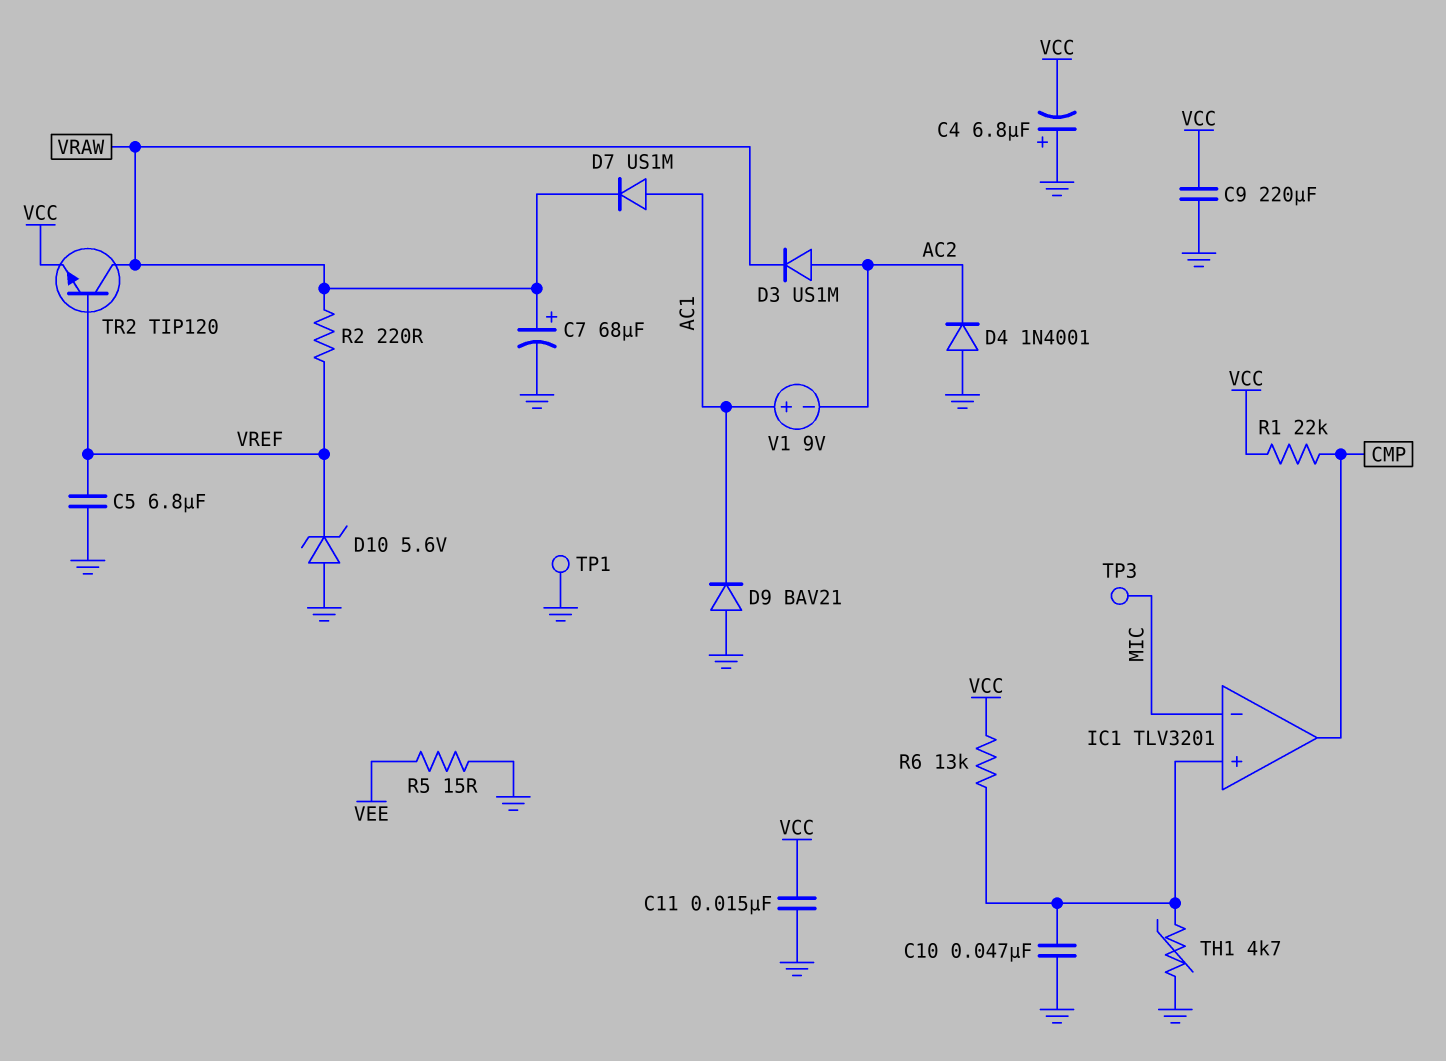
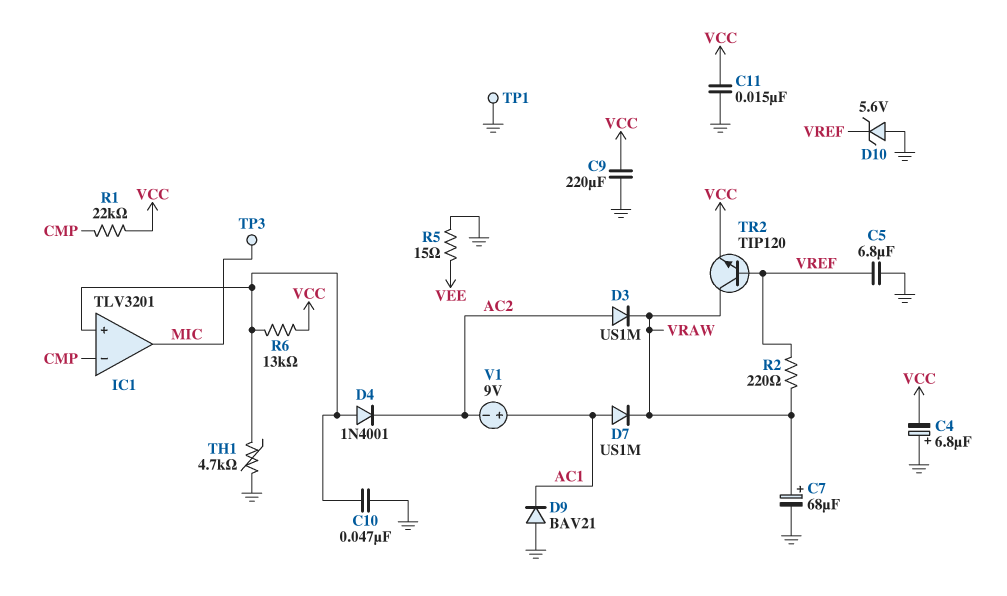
D4: diode 1N4001 (A GND, K AC2) -> diode 1N4001 (A IC1/in+, K AC2)
IC1 pin in-: MIC -> CMP
IC1 pin out: CMP -> MIC

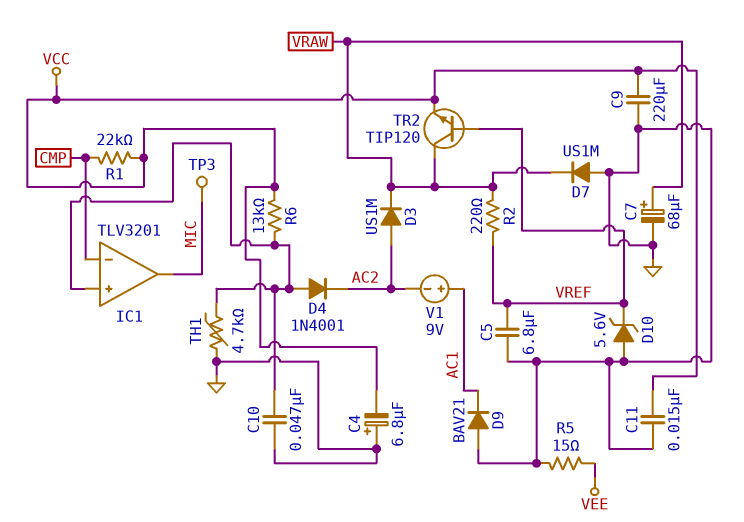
D7: diode US1M (A AC1, K VRAW) -> diode US1M (A GND, K VRAW)
TP1: test point (GND) -> none

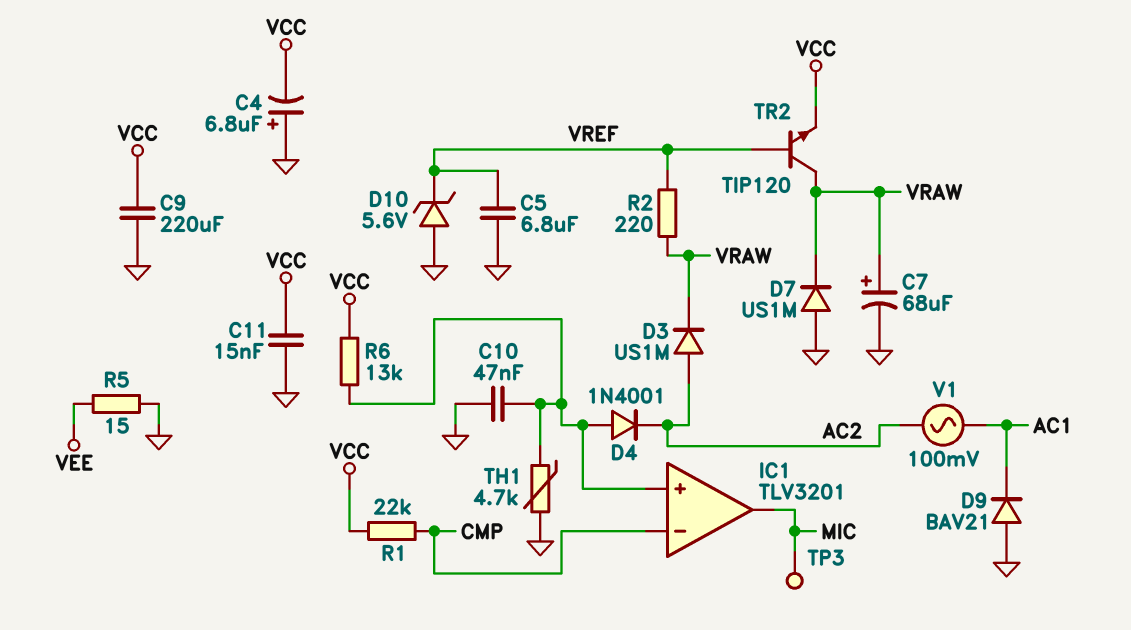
V1: 9V (plus AC1, minus AC2) -> AC 100mV (AC1, AC2)

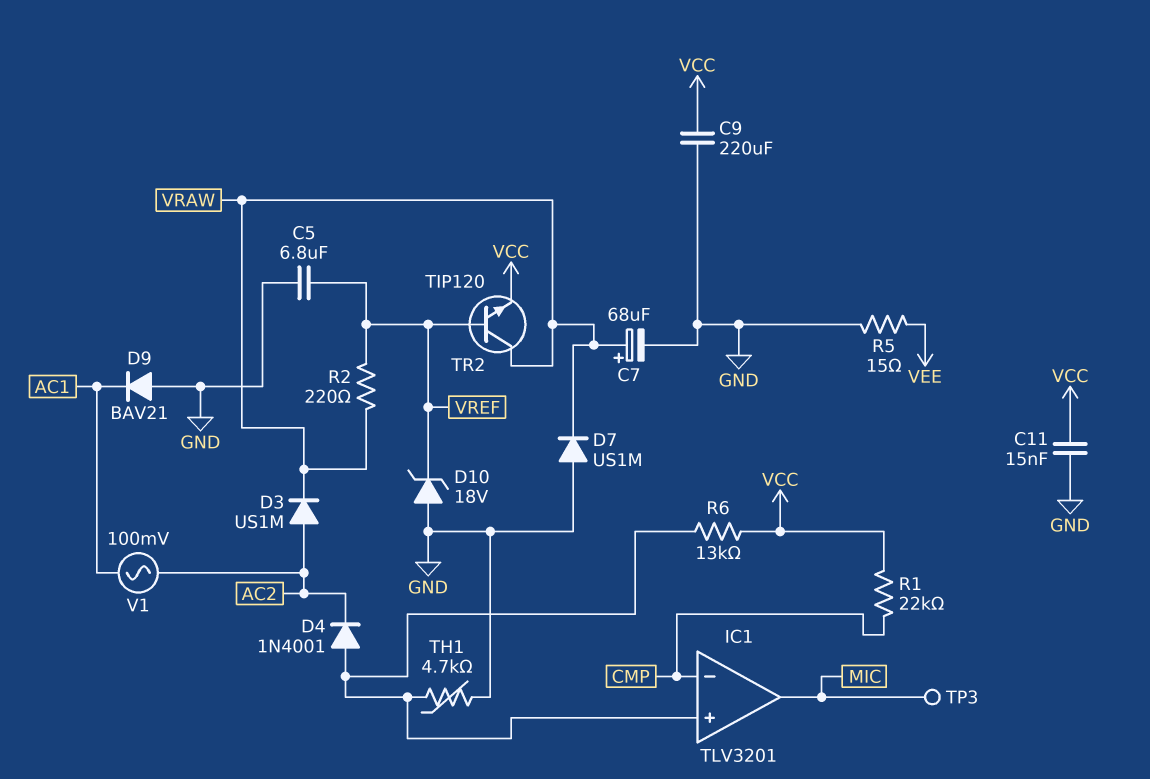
C4: 6.8uF (plus GND, minus VCC) -> none
C10: 47nF (GND, IC1/in+) -> none
D10: zener 5.6V (A GND, K VREF) -> zener 18V (A GND, K VREF)

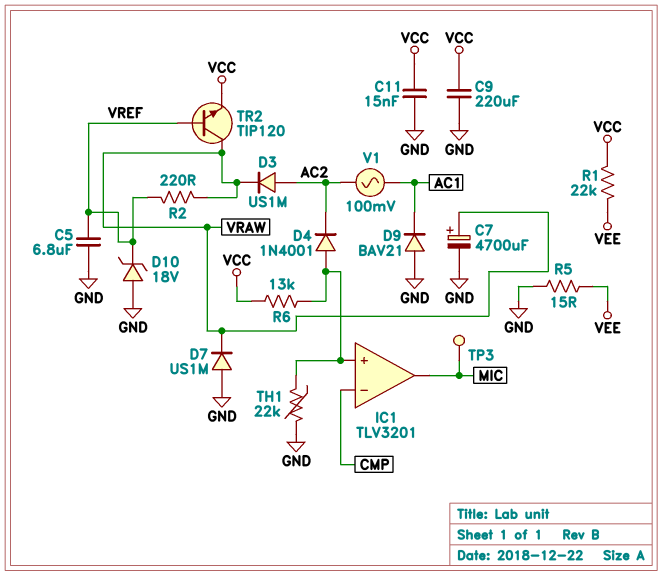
C7: 68uF (plus VRAW, minus GND) -> 4700uF (plus VRAW, minus GND)
R1: 22k (CMP, VCC) -> 22k (VCC, VEE)
TH1: 4.7k (GND, IC1/in+) -> 22k (GND, IC1/in+)

